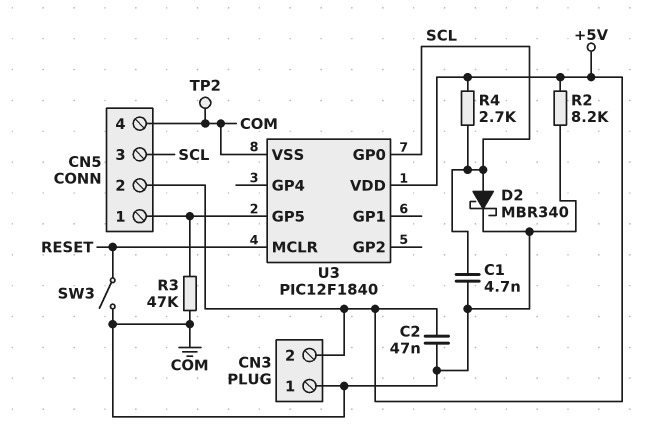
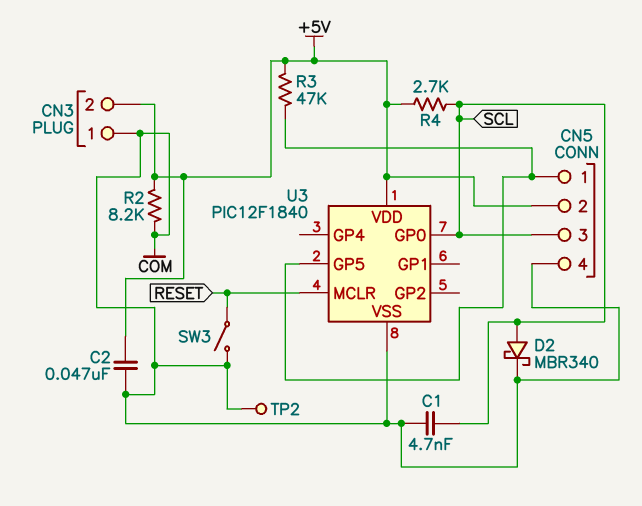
R3: 47k (CN5/1, COM) -> 47k (+5V, CN5/1)

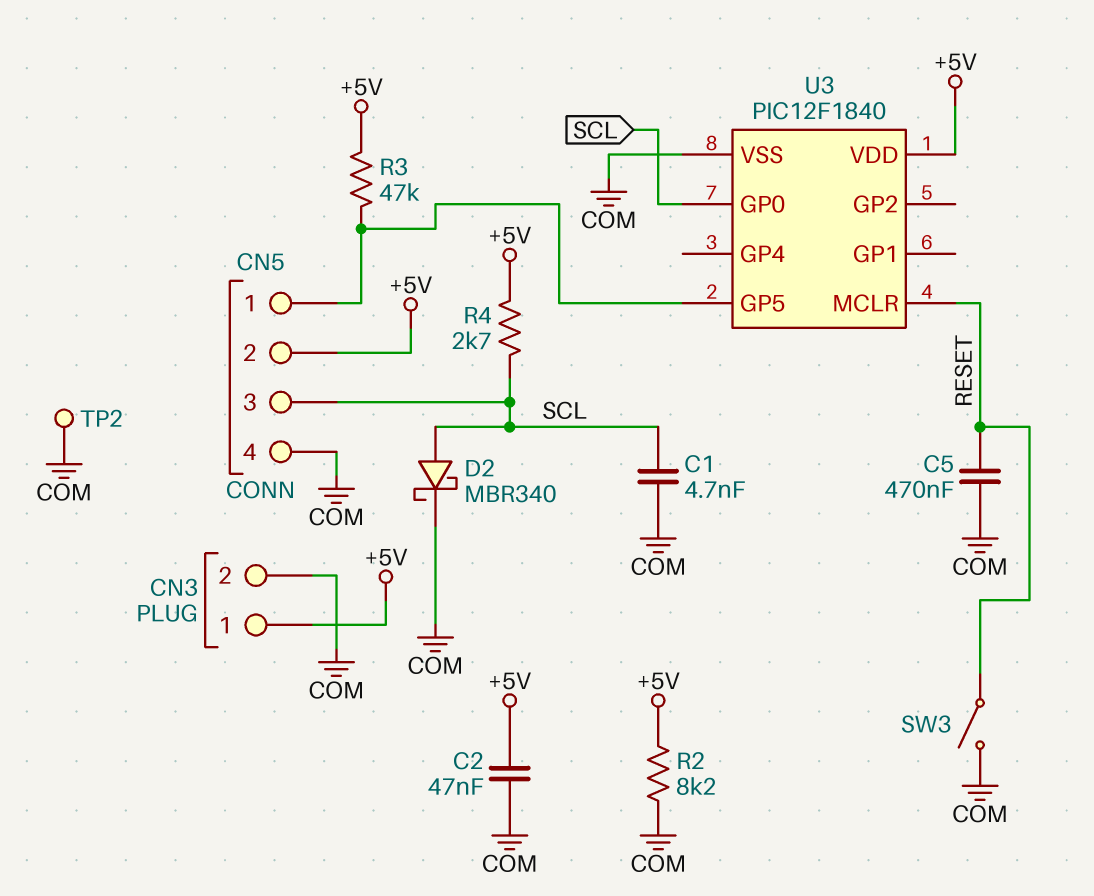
C5: none -> 470nF (COM, RESET)
CN3 pin 1: COM -> +5V
CN3 pin 2: +5V -> COM

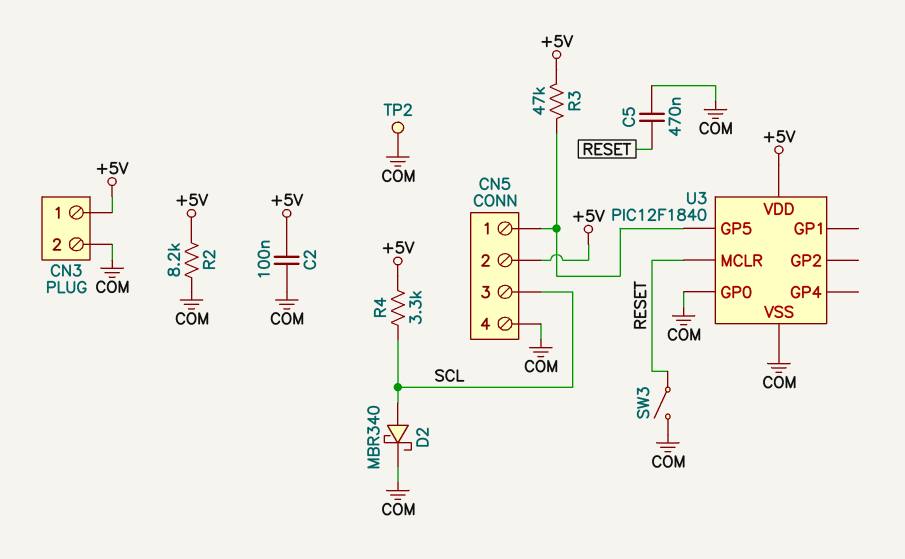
C1: 4.7nF (COM, SCL) -> none
C2: 47nF (+5V, COM) -> 100nF (+5V, COM)
R4: 2.7k (+5V, SCL) -> 3.3k (+5V, SCL)
U3 pin GP0: SCL -> COM

